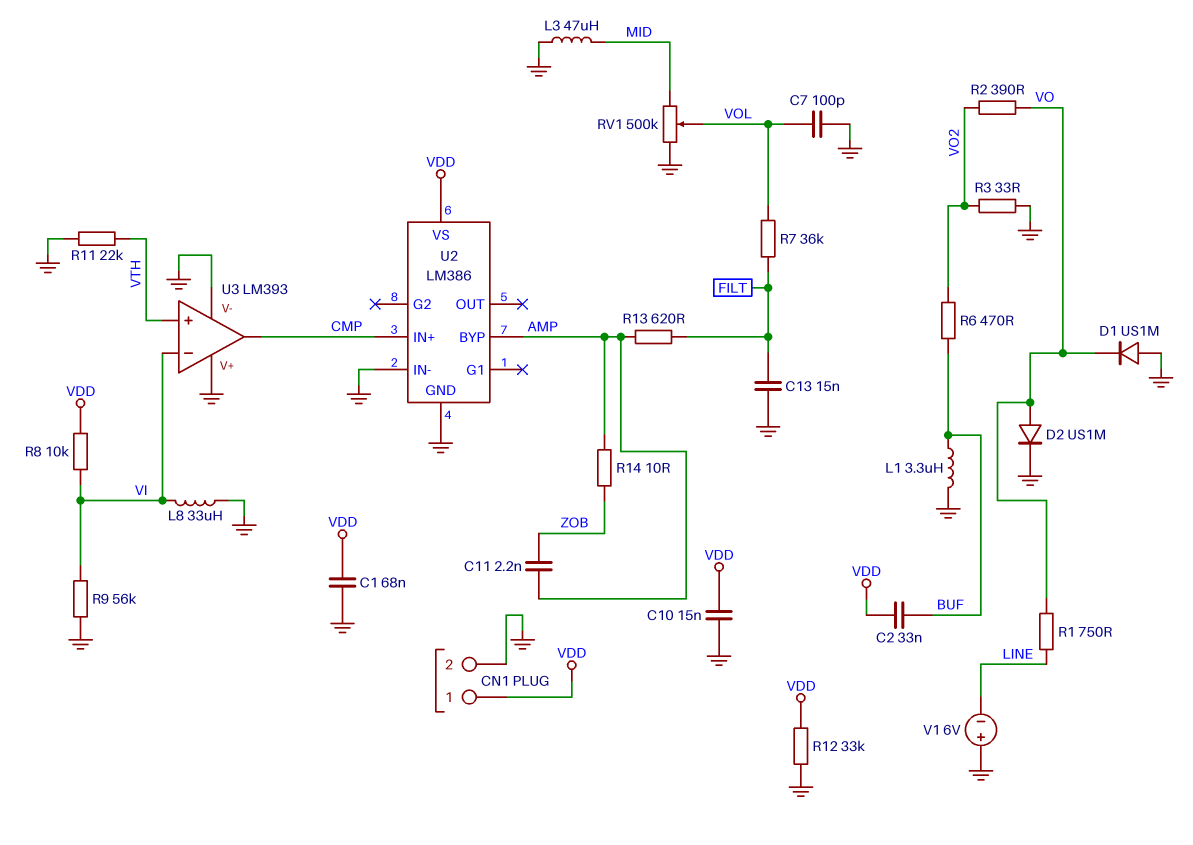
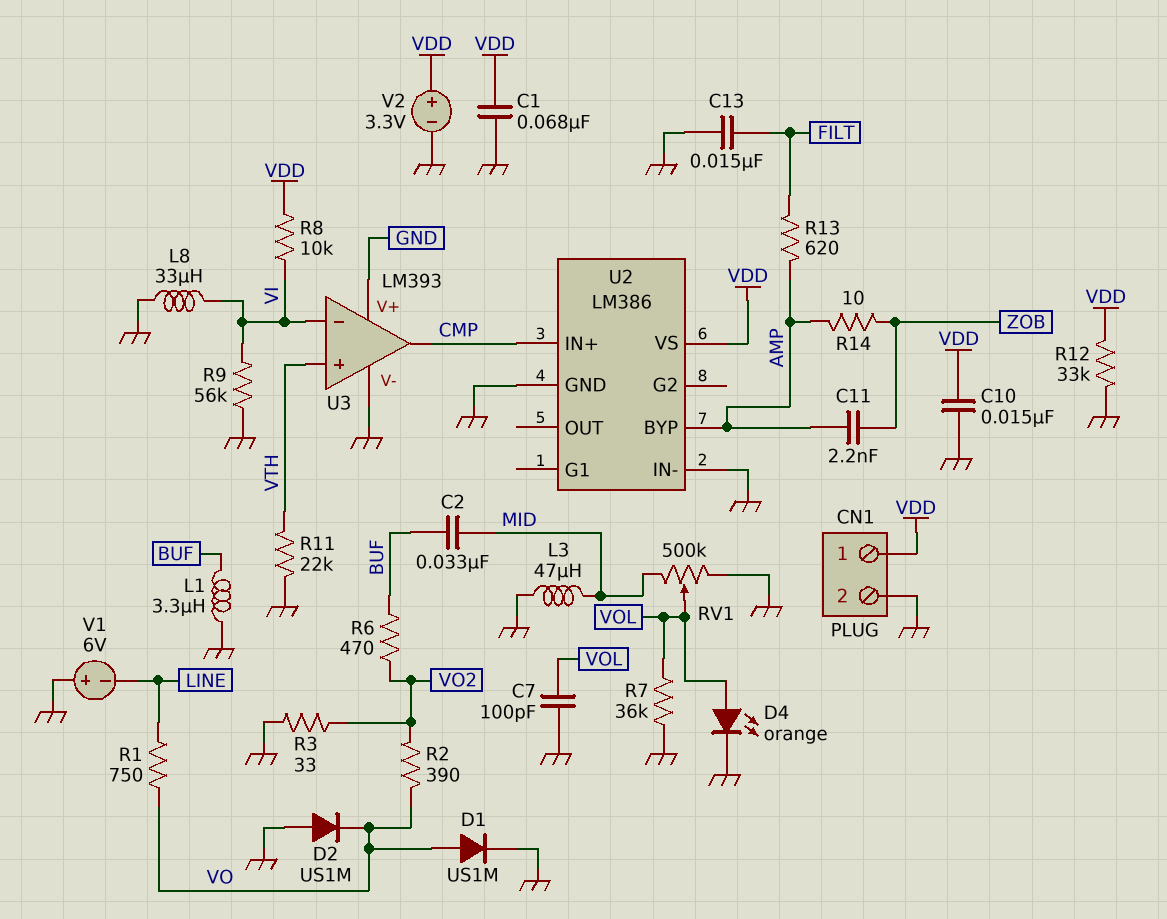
C2: 33nF (BUF, VDD) -> 33nF (BUF, MID)
D1: diode US1M (A GND, K VO) -> diode US1M (A VO, K GND)
D2: diode US1M (A VO, K GND) -> diode US1M (A GND, K VO)
D4: none -> LED orange (A VOL, K GND)
R7: 36k (FILT, VOL) -> 36k (GND, VOL)
V2: none -> 3.3V (plus VDD, minus GND)

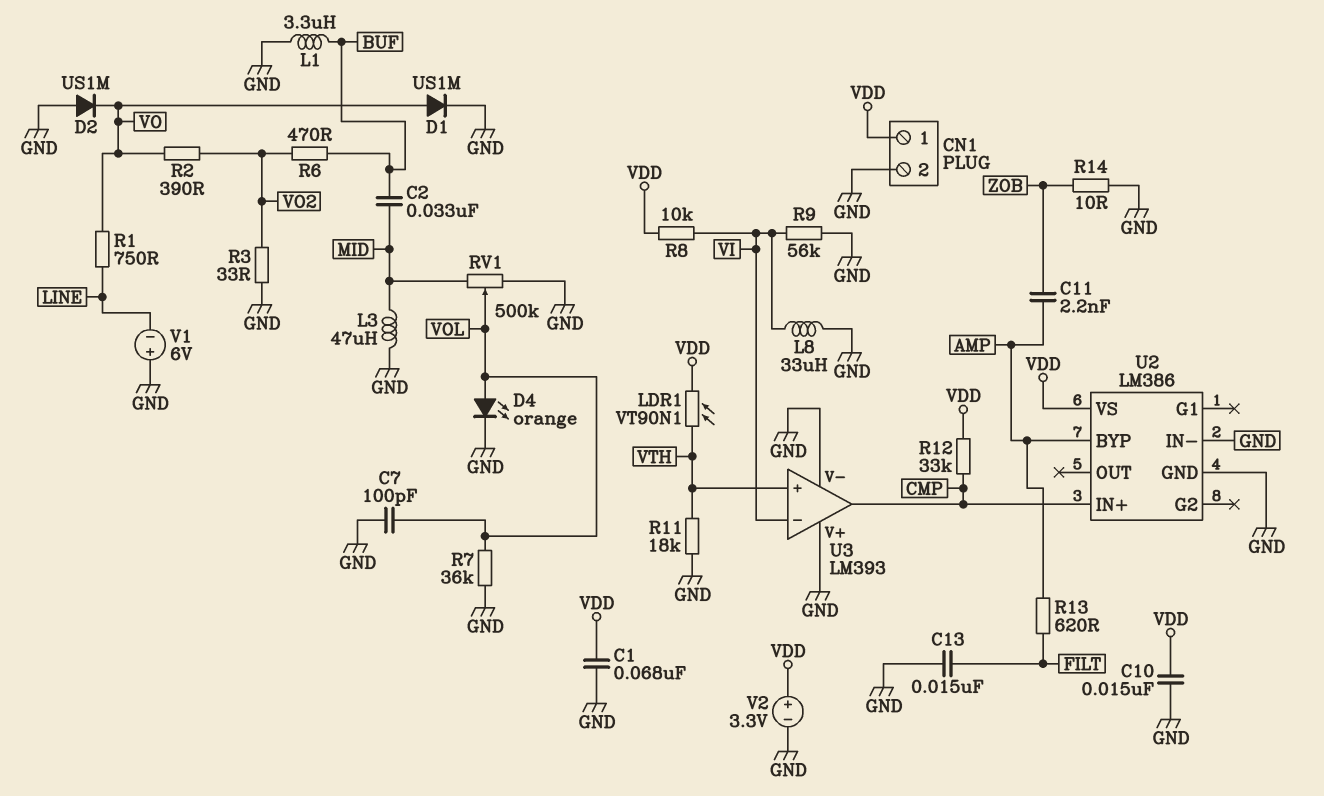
LDR1: none -> VT90N1 (VDD, VTH)
R11: 22k (GND, VTH) -> 18k (GND, VTH)
R12: 33k (GND, VDD) -> 33k (CMP, VDD)
R14: 10 (AMP, ZOB) -> 10 (GND, ZOB)

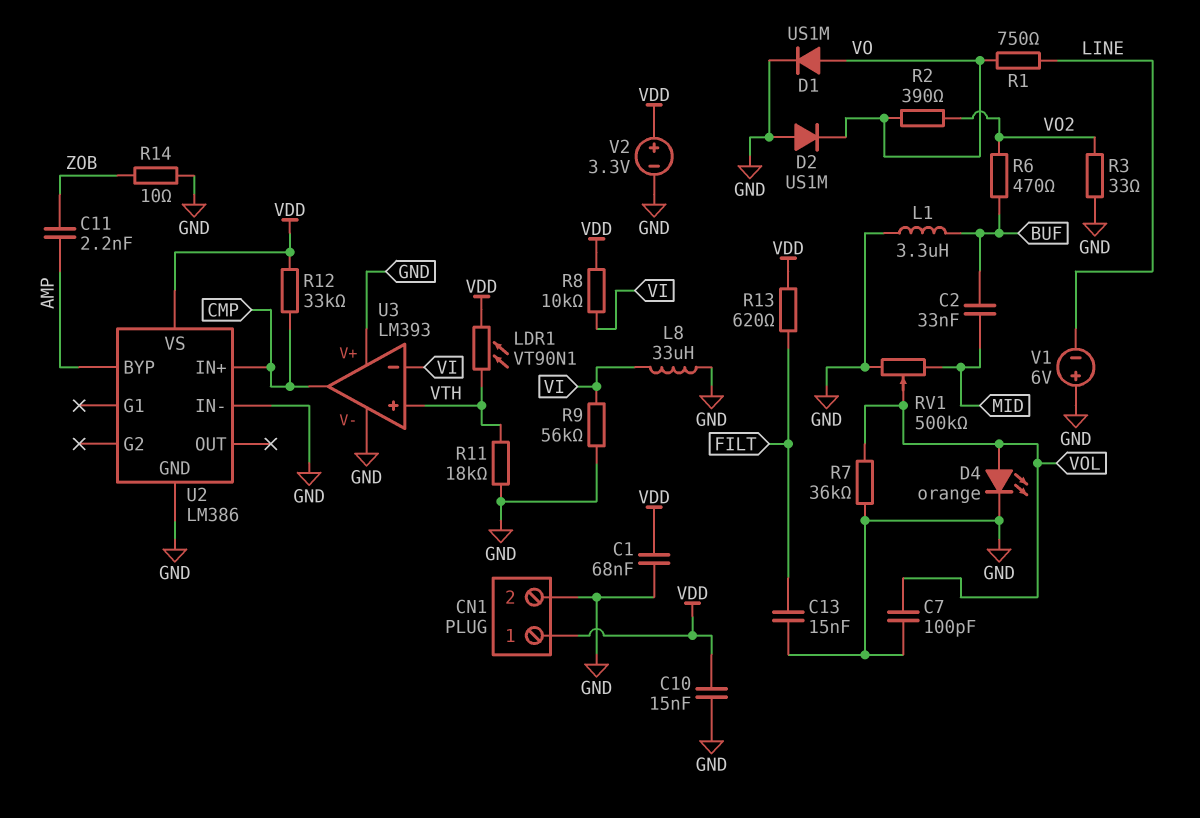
L3: 47uH (GND, MID) -> none
R13: 620 (AMP, FILT) -> 620 (FILT, VDD)

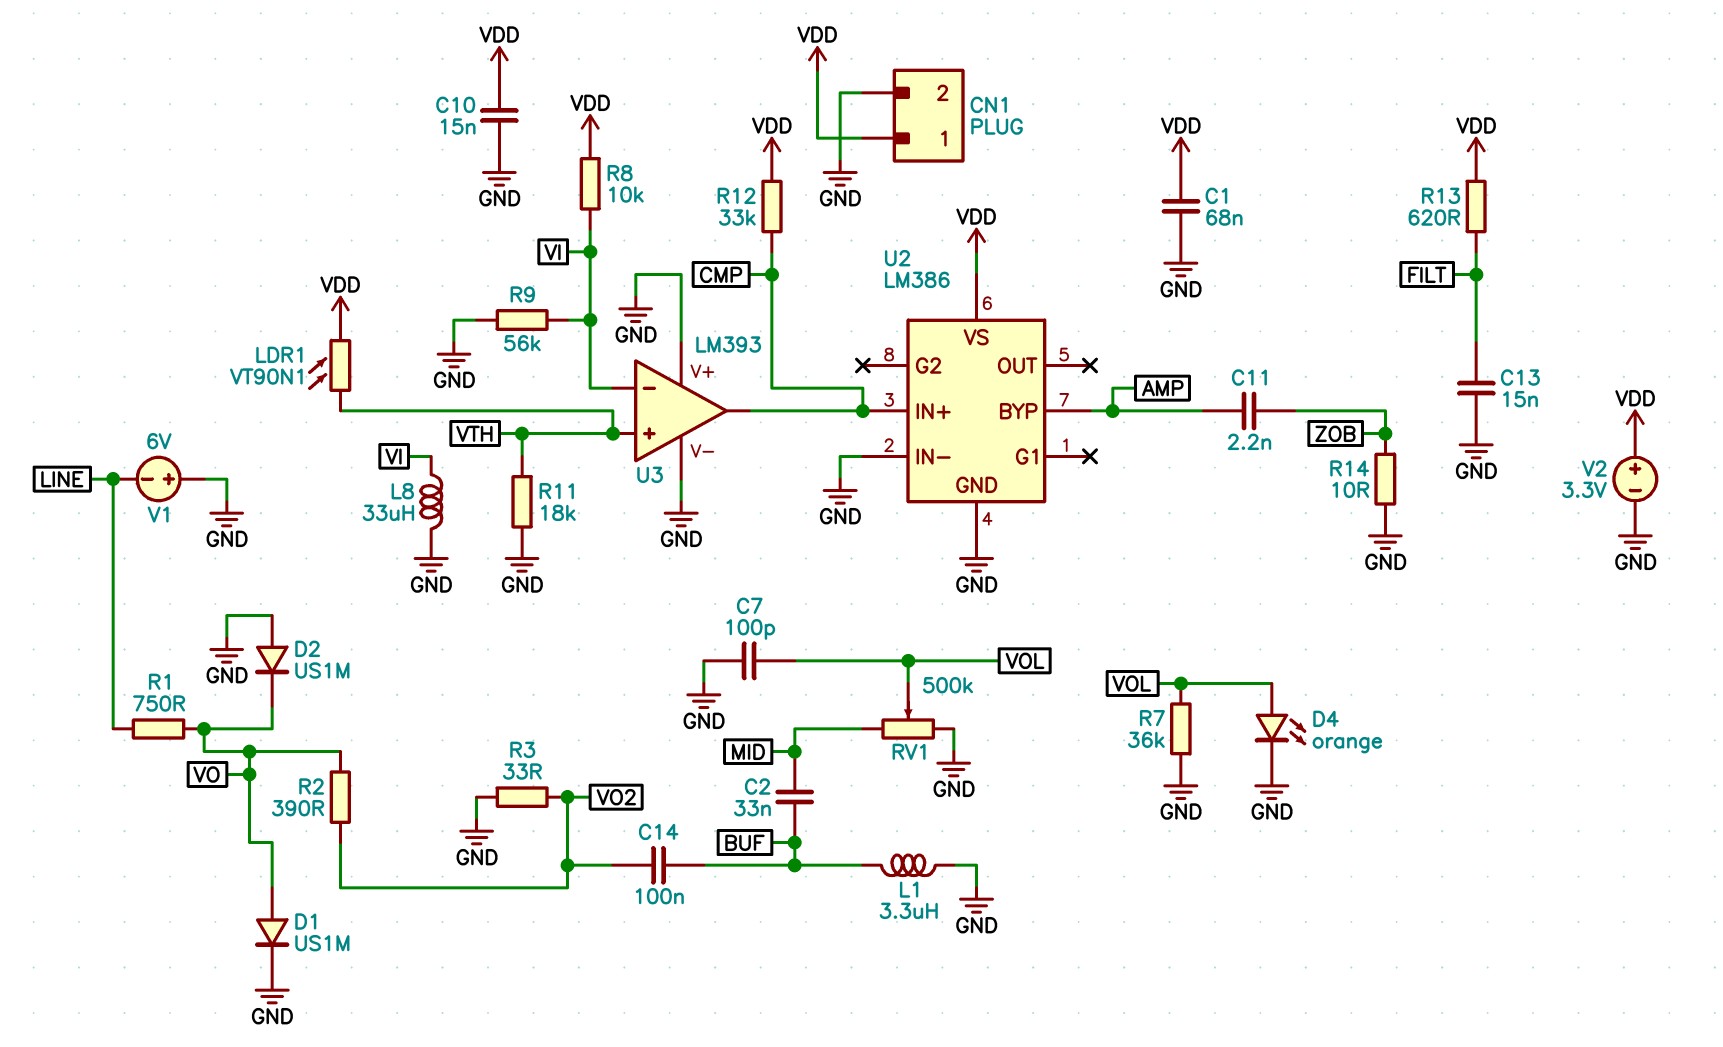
C14: none -> 100nF (BUF, VO2)
R6: 470 (BUF, VO2) -> none

